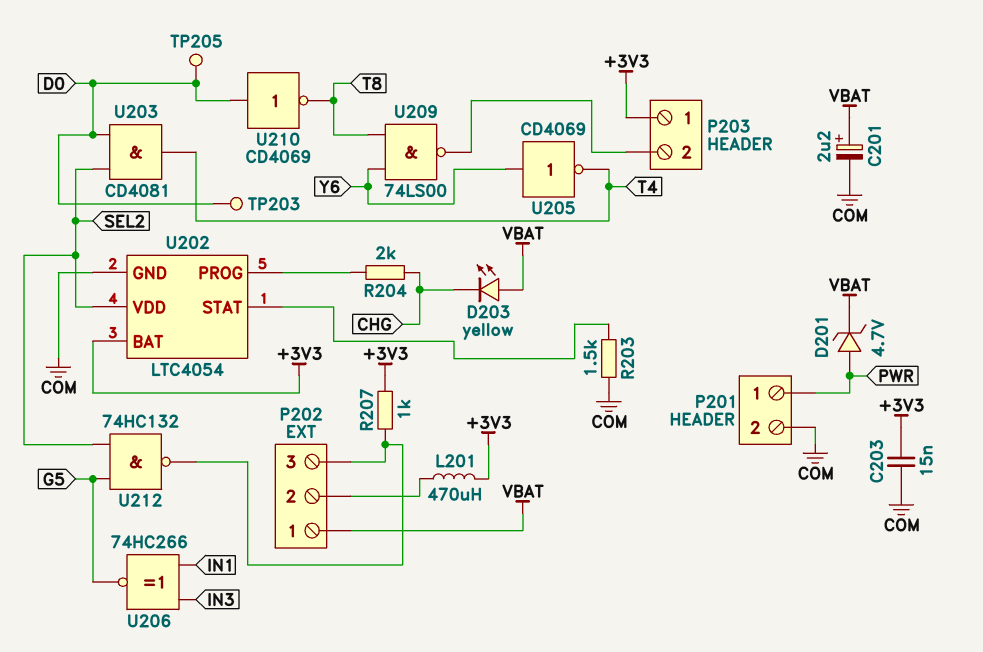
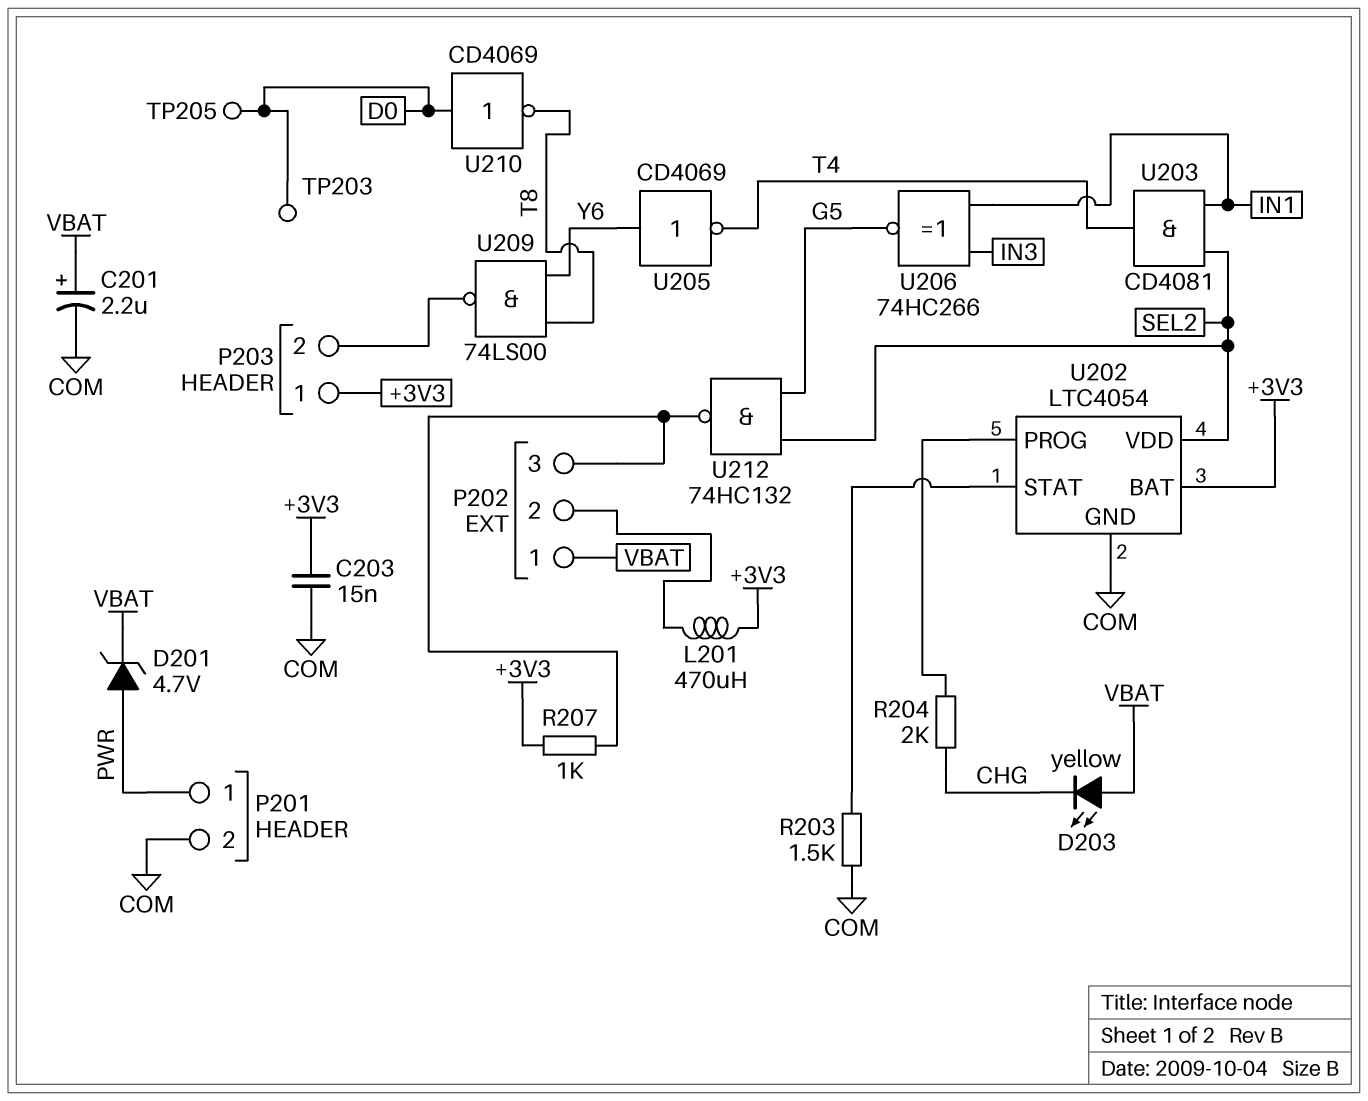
U203: AND CD4081 (in D0, in SEL2, out T4) -> AND CD4081 (in IN1, in SEL2, out T4)

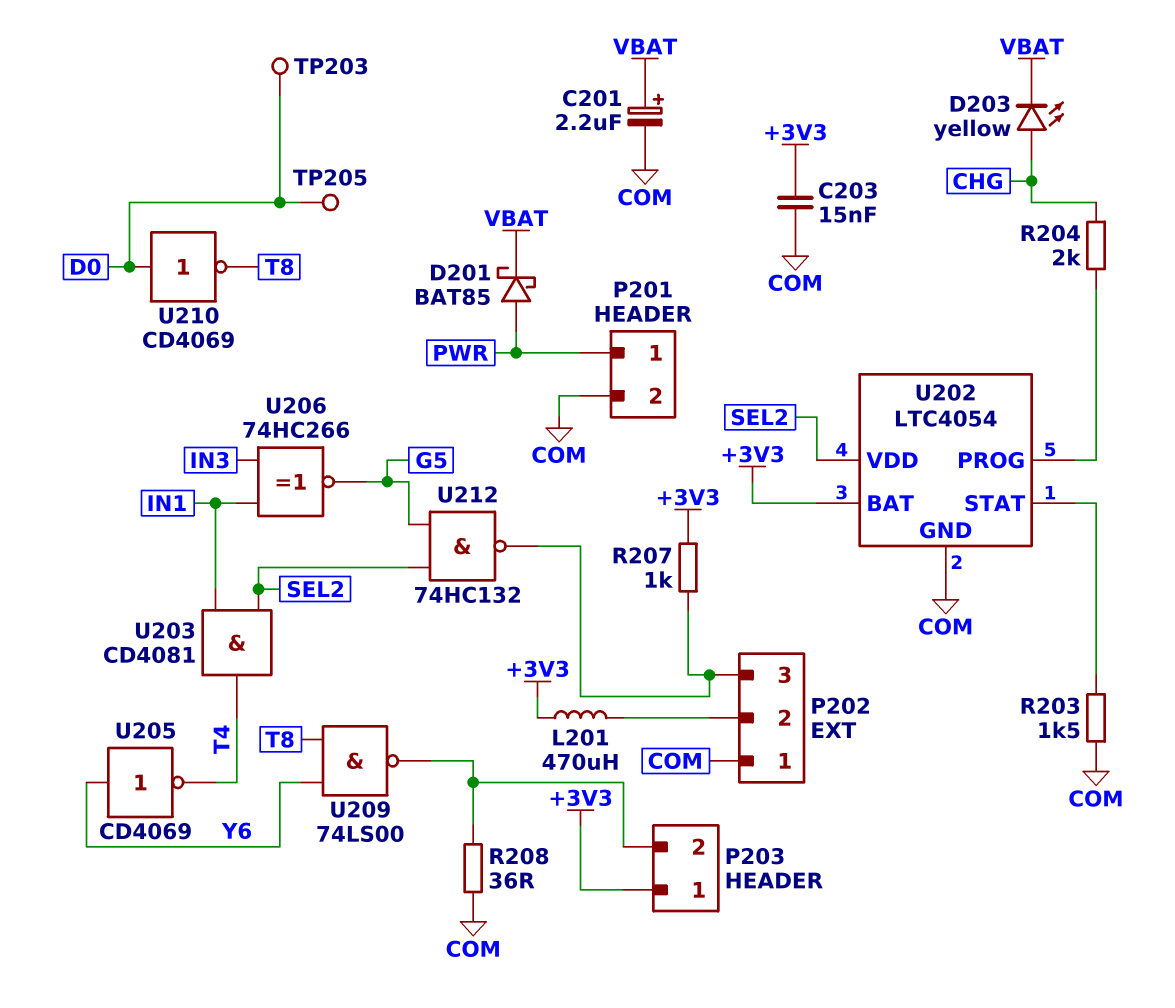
D201: zener 4.7V (A PWR, K VBAT) -> schottky BAT85 (A PWR, K VBAT)
D203: LED yellow (A VBAT, K CHG) -> LED yellow (A CHG, K VBAT)
P202 pin 1: VBAT -> COM
R208: none -> 36 (COM, P203/2)

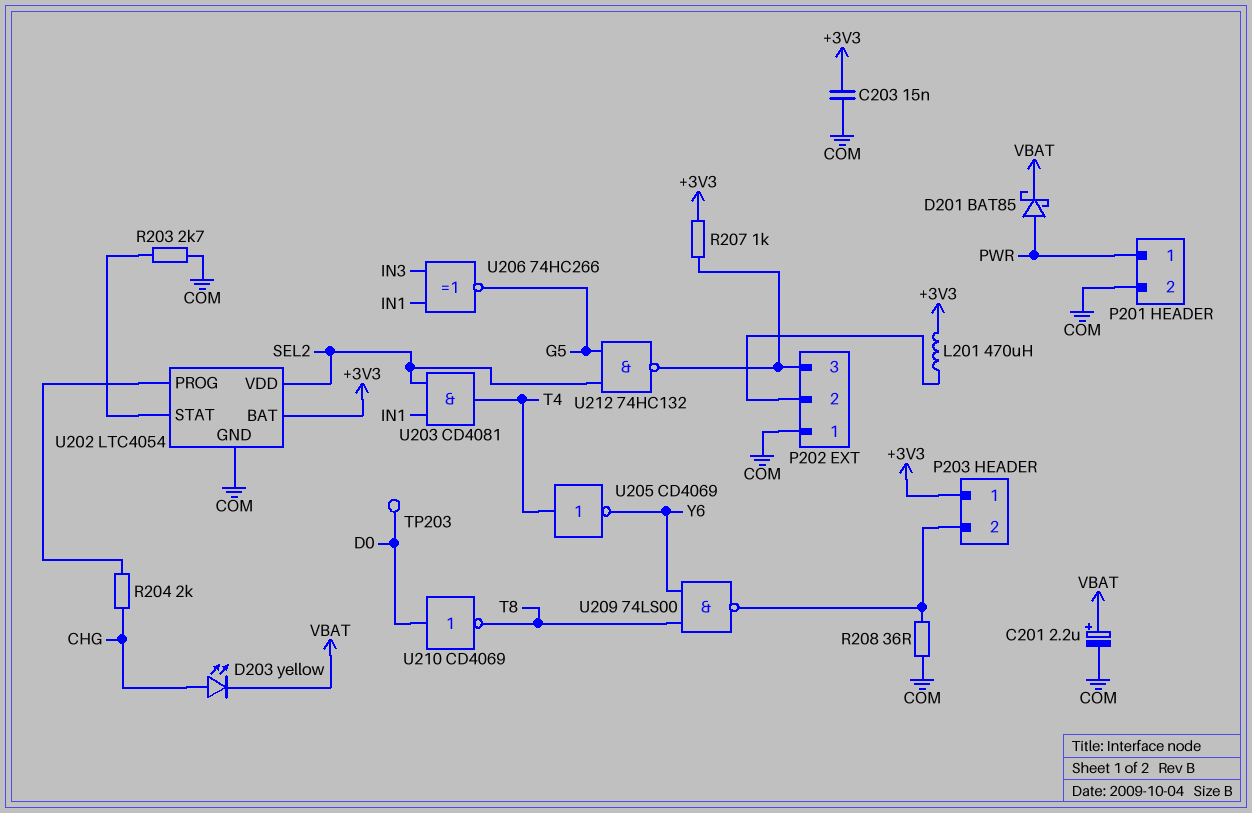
R203: 1.5k (COM, U202/STAT) -> 2.7k (COM, U202/STAT)
TP205: test point (D0) -> none
U205: NOT CD4069 (in Y6, out T4) -> NOT CD4069 (in T4, out Y6)

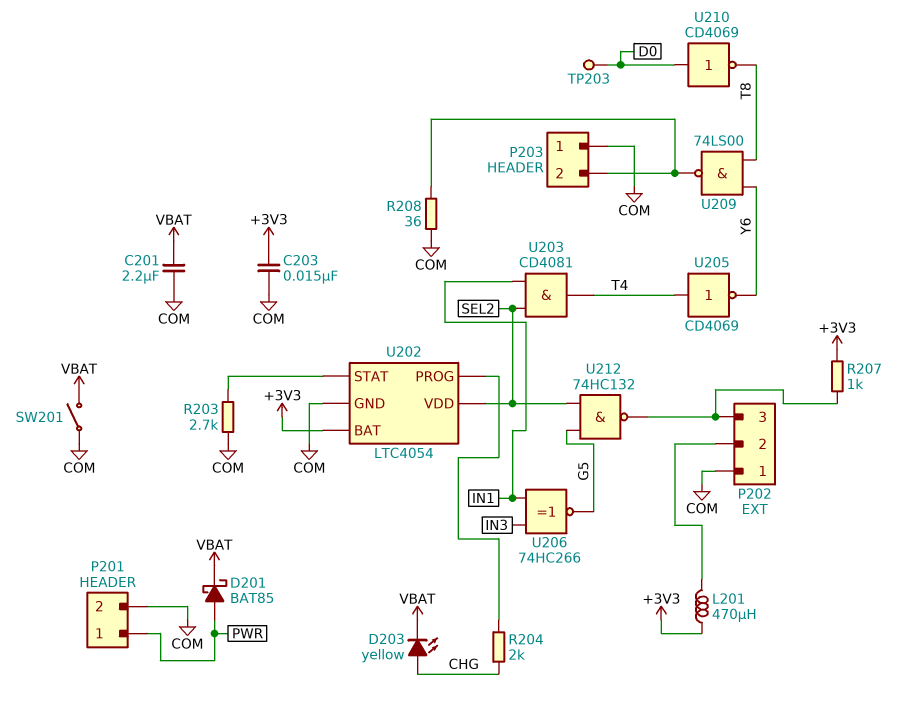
C201: 2.2uF (plus VBAT, minus COM) -> 2.2uF (COM, VBAT)
P203 pin 1: +3V3 -> COM
SW201: none -> switch (COM, VBAT)

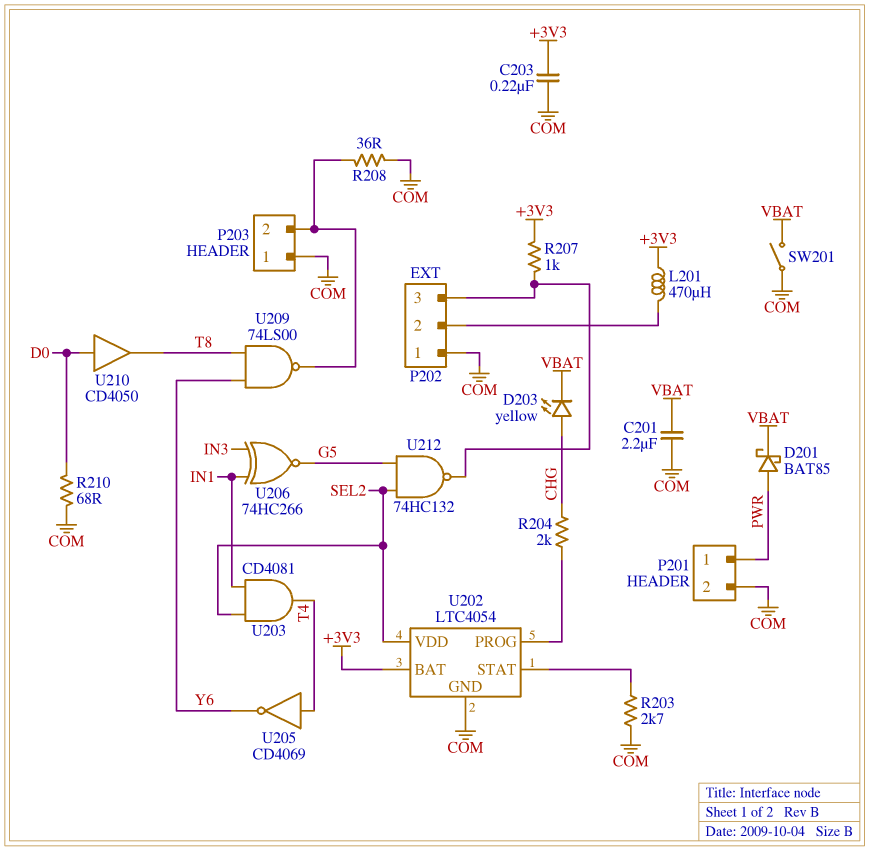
C203: 15nF (+3V3, COM) -> 220nF (+3V3, COM)
R210: none -> 68 (COM, D0)
TP203: test point (D0) -> none
U210: NOT CD4069 (in D0, out T8) -> buffer CD4050 (in D0, out T8)

